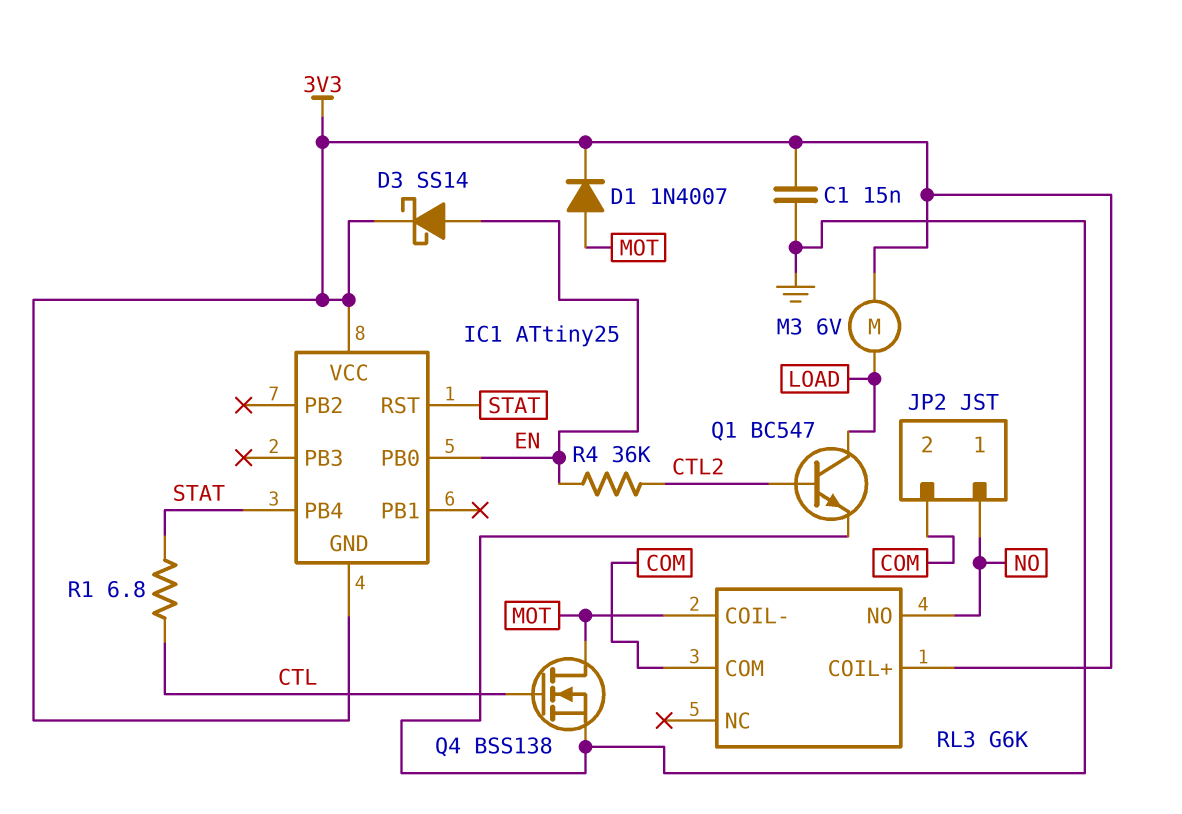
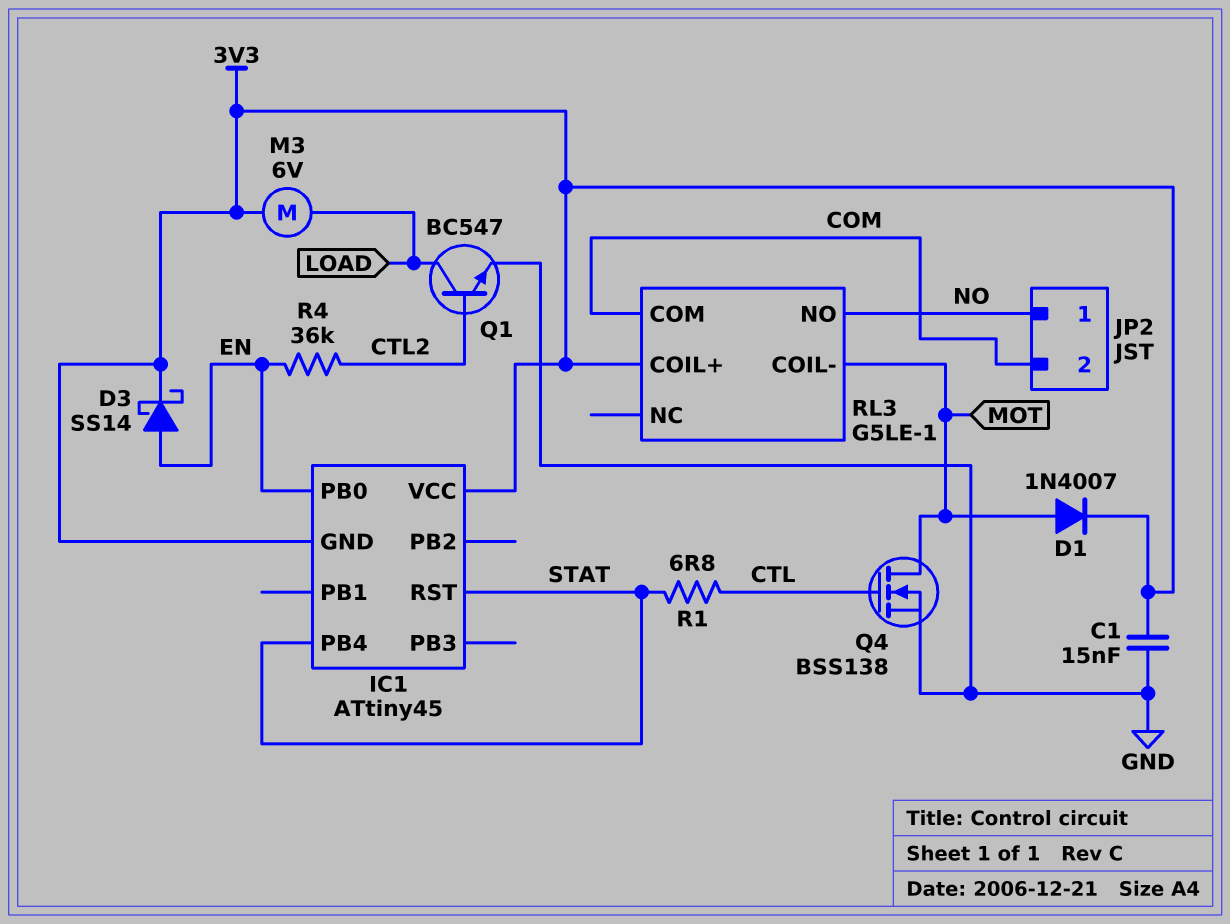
IC1: ATtiny25 -> ATtiny45
RL3: G6K -> G5LE-1

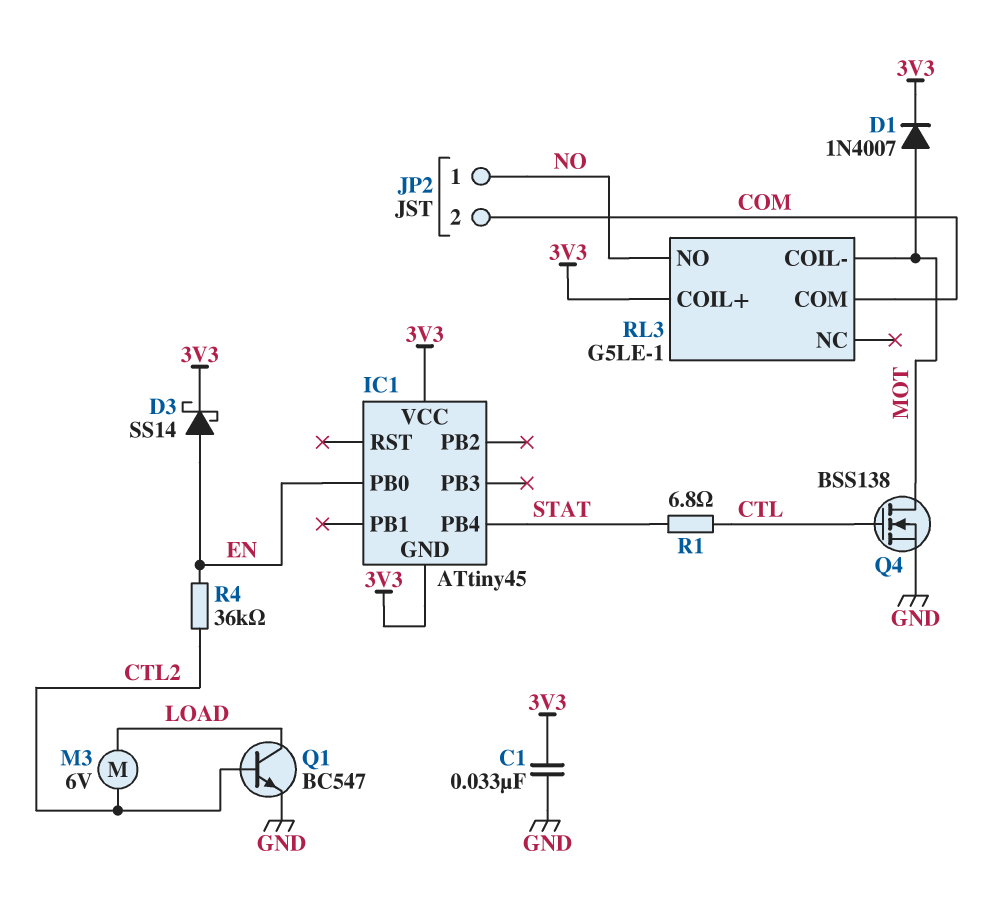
C1: 15nF (3V3, GND) -> 33nF (3V3, GND)
IC1 pin RST: STAT -> none
M3: motor 6V (3V3, LOAD) -> motor 6V (CTL2, LOAD)

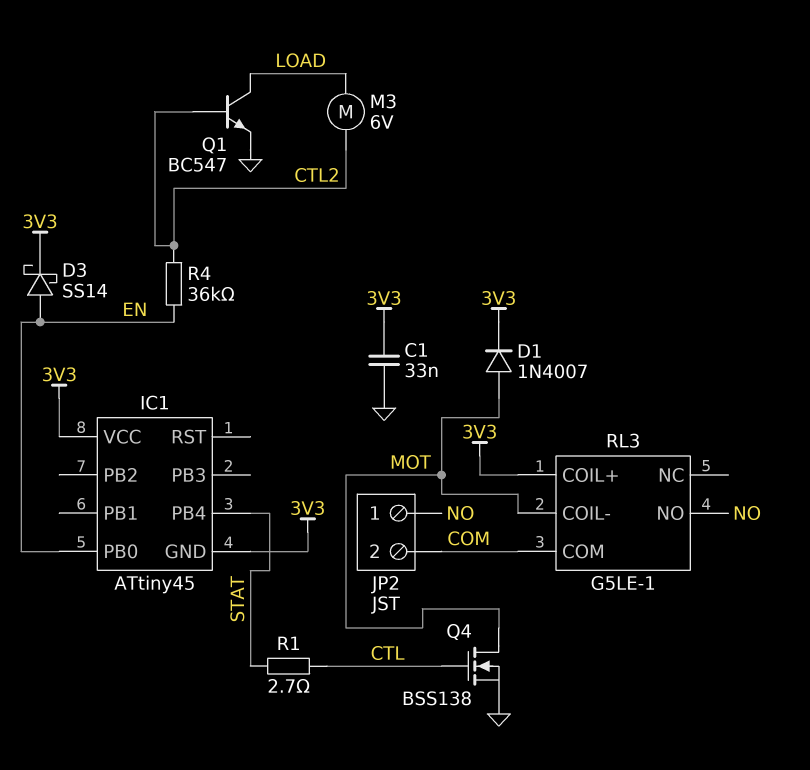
R1: 6.8 (CTL, STAT) -> 2.7 (CTL, STAT)

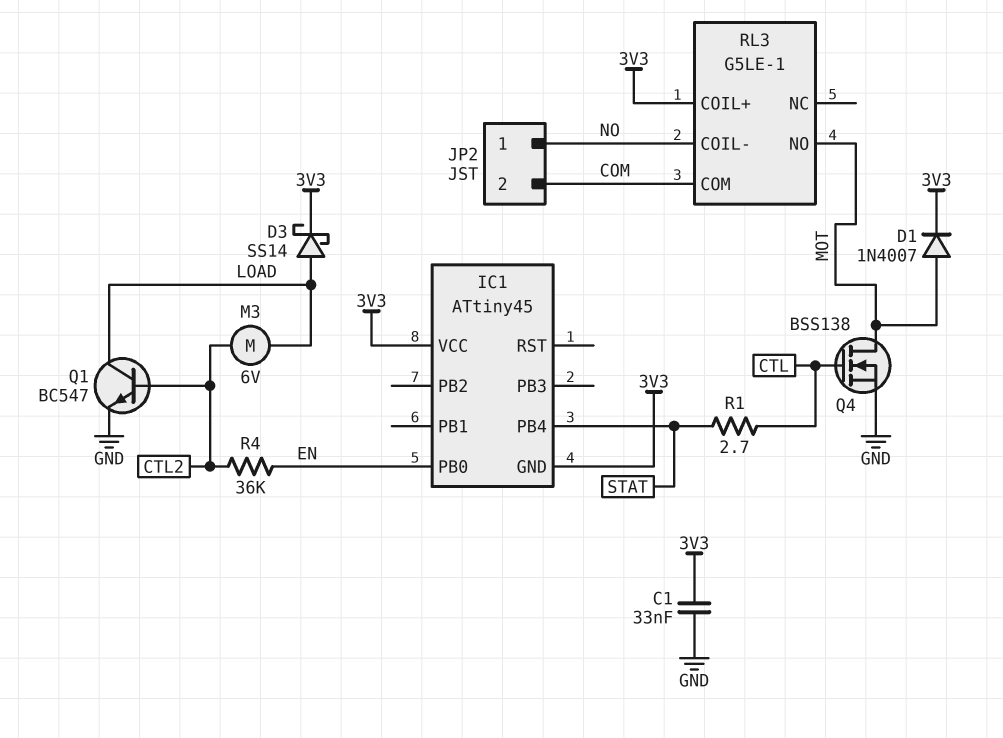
D3: schottky SS14 (A EN, K 3V3) -> schottky SS14 (A LOAD, K 3V3)
RL3 pin COIL-: MOT -> NO
RL3 pin NO: NO -> MOT

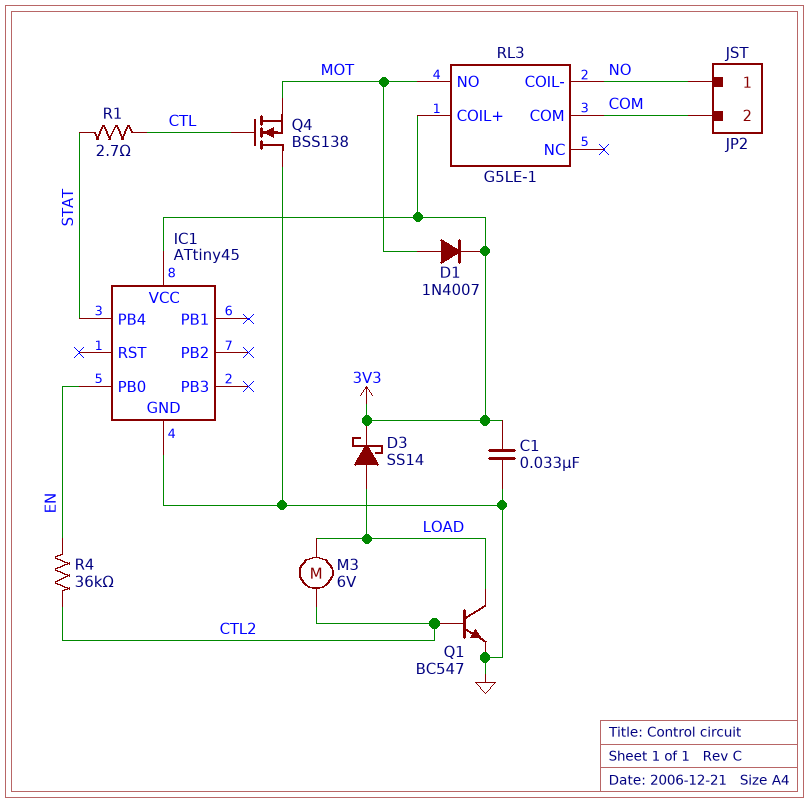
IC1 pin GND: 3V3 -> GND
Q4: NMOS BSS138 (G CTL, D MOT, S GND) -> NMOS BSS138 (G CTL, D GND, S MOT)

